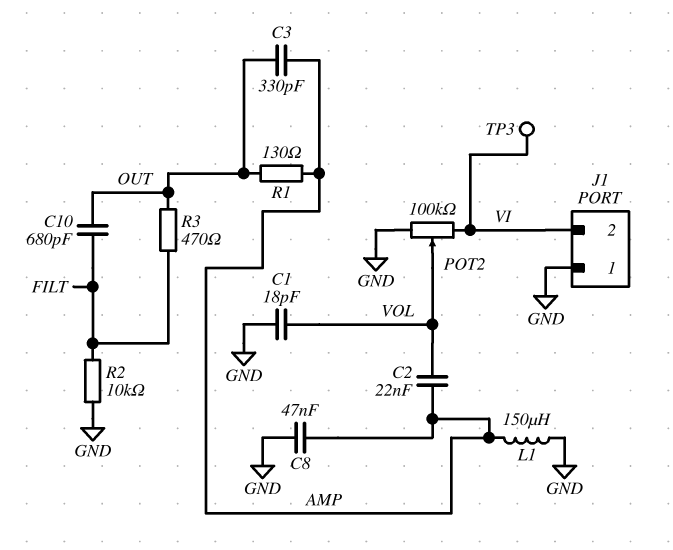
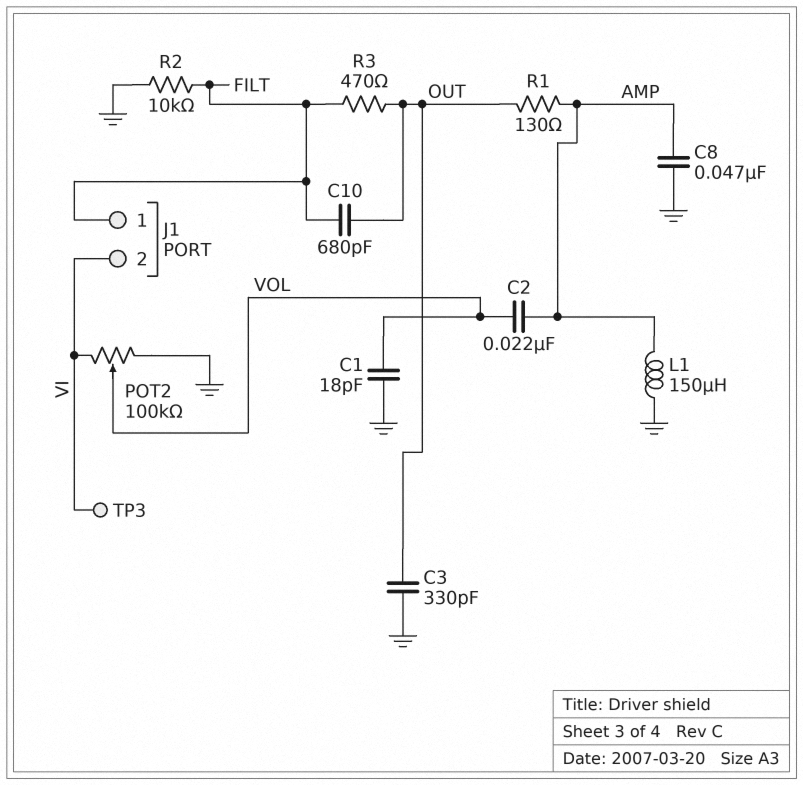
C3: 330pF (AMP, OUT) -> 330pF (GND, OUT)
J1 pin 1: GND -> FILT

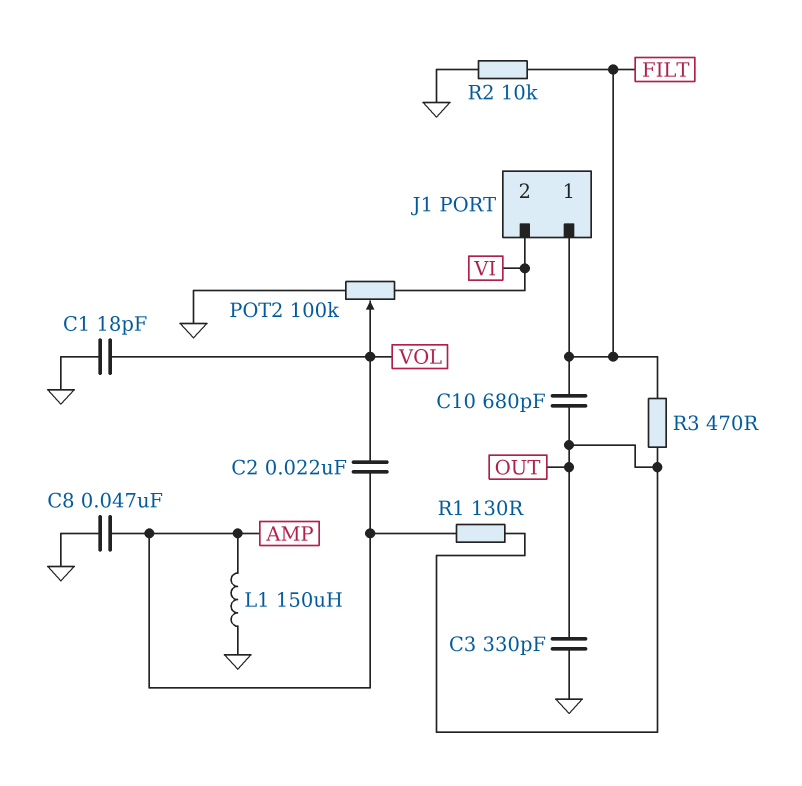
TP3: test point (VI) -> none

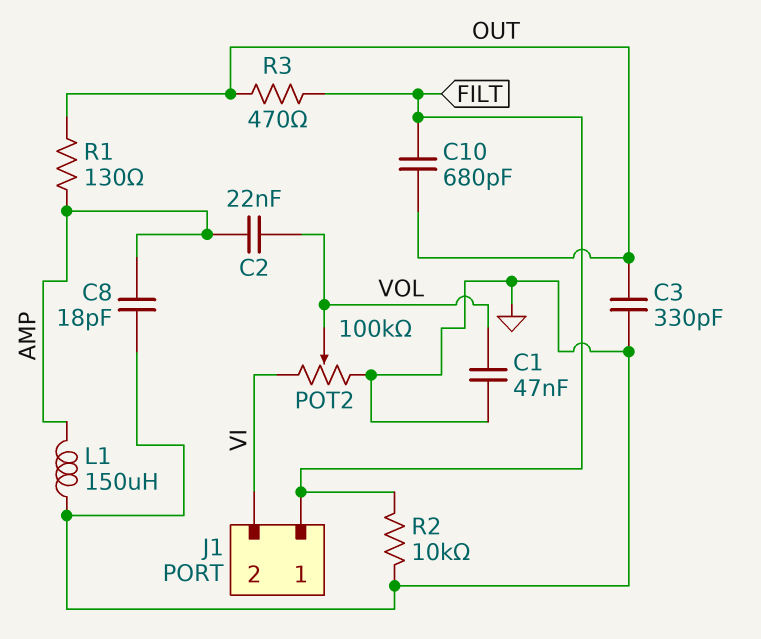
C1: 18pF (GND, VOL) -> 47nF (GND, VOL)
C8: 47nF (AMP, GND) -> 18pF (AMP, GND)

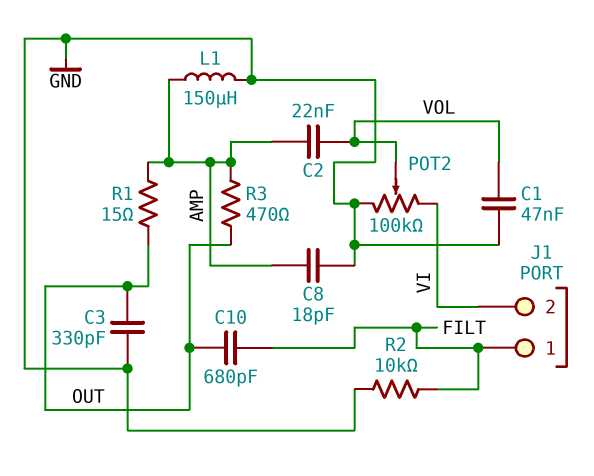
R1: 130 (AMP, OUT) -> 15 (AMP, OUT)
R3: 470 (FILT, OUT) -> 470 (AMP, OUT)

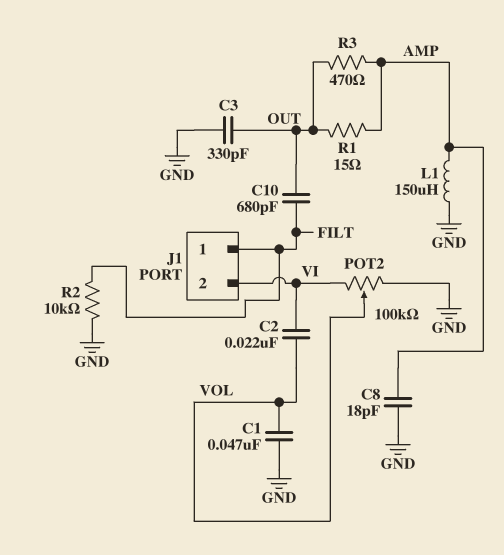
C2: 22nF (AMP, VOL) -> 22nF (VI, VOL)

